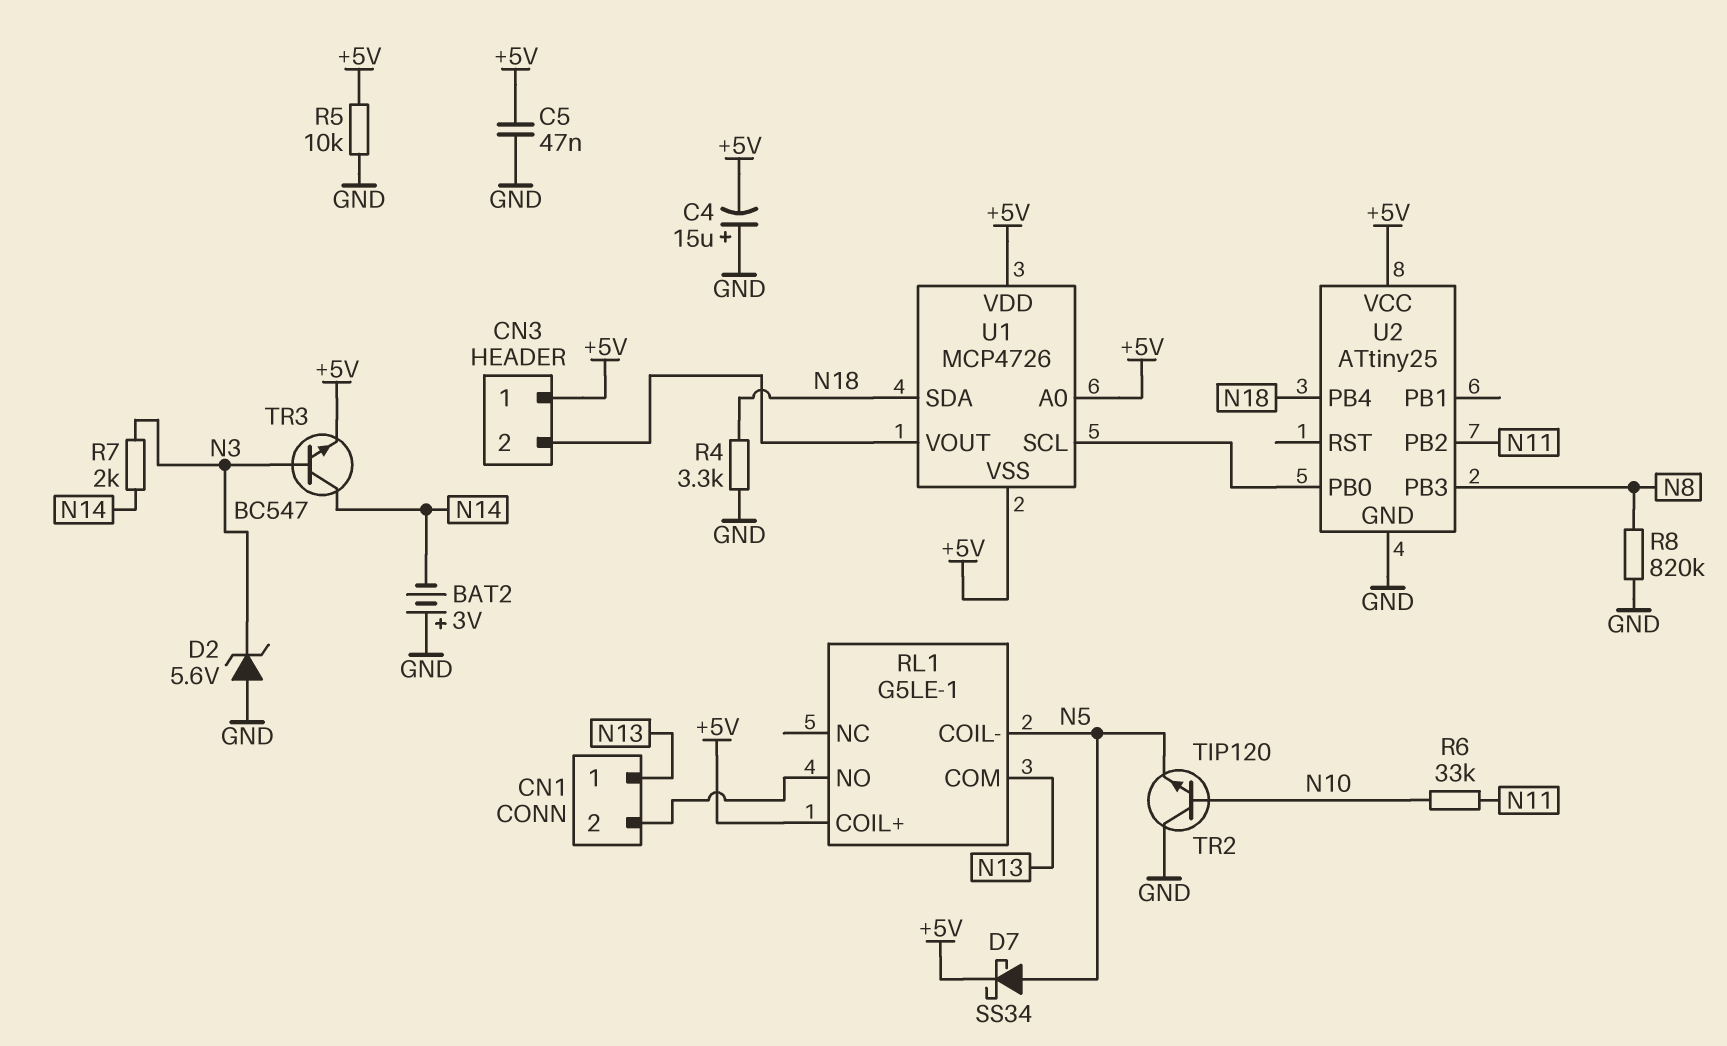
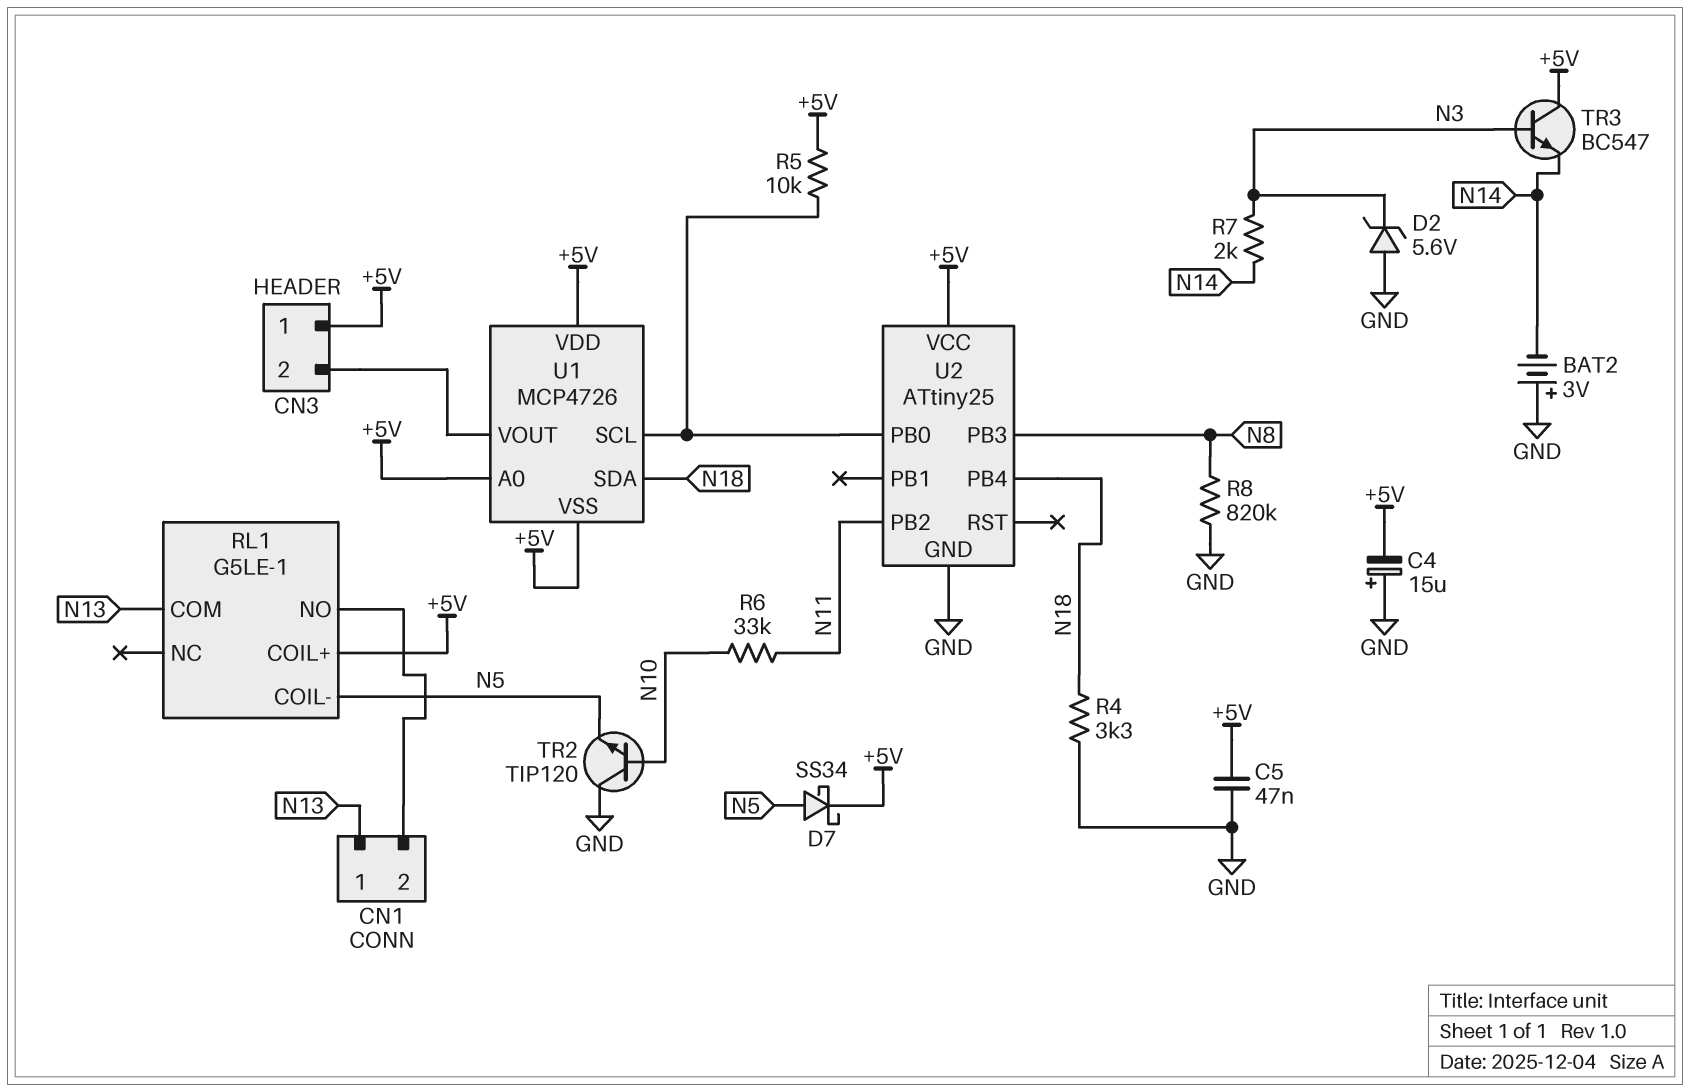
R5: 10k (+5V, GND) -> 10k (+5V, U1/SCL)
TR3: NPN BC547 (B N3, C N14, E +5V) -> NPN BC547 (B N3, C +5V, E N14)

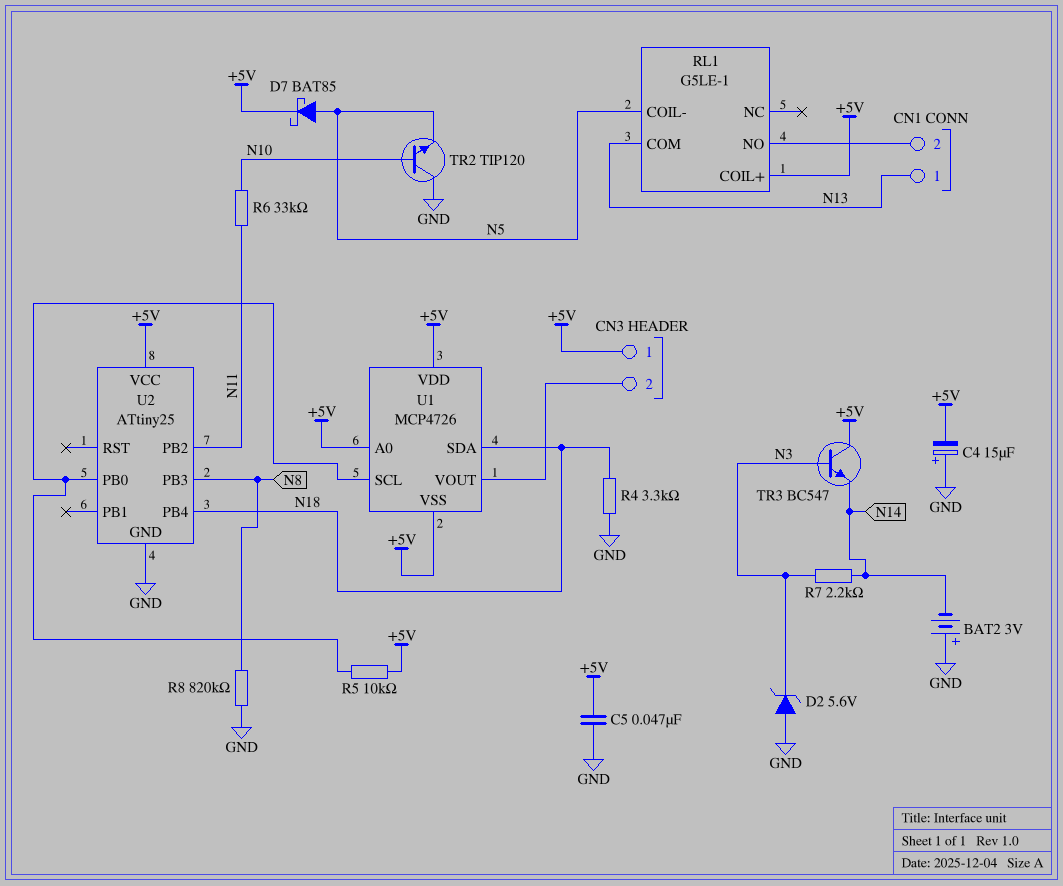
D7: schottky SS34 (A N5, K +5V) -> schottky BAT85 (A N5, K +5V)
R7: 2k (N3, N14) -> 2.2k (N3, N14)

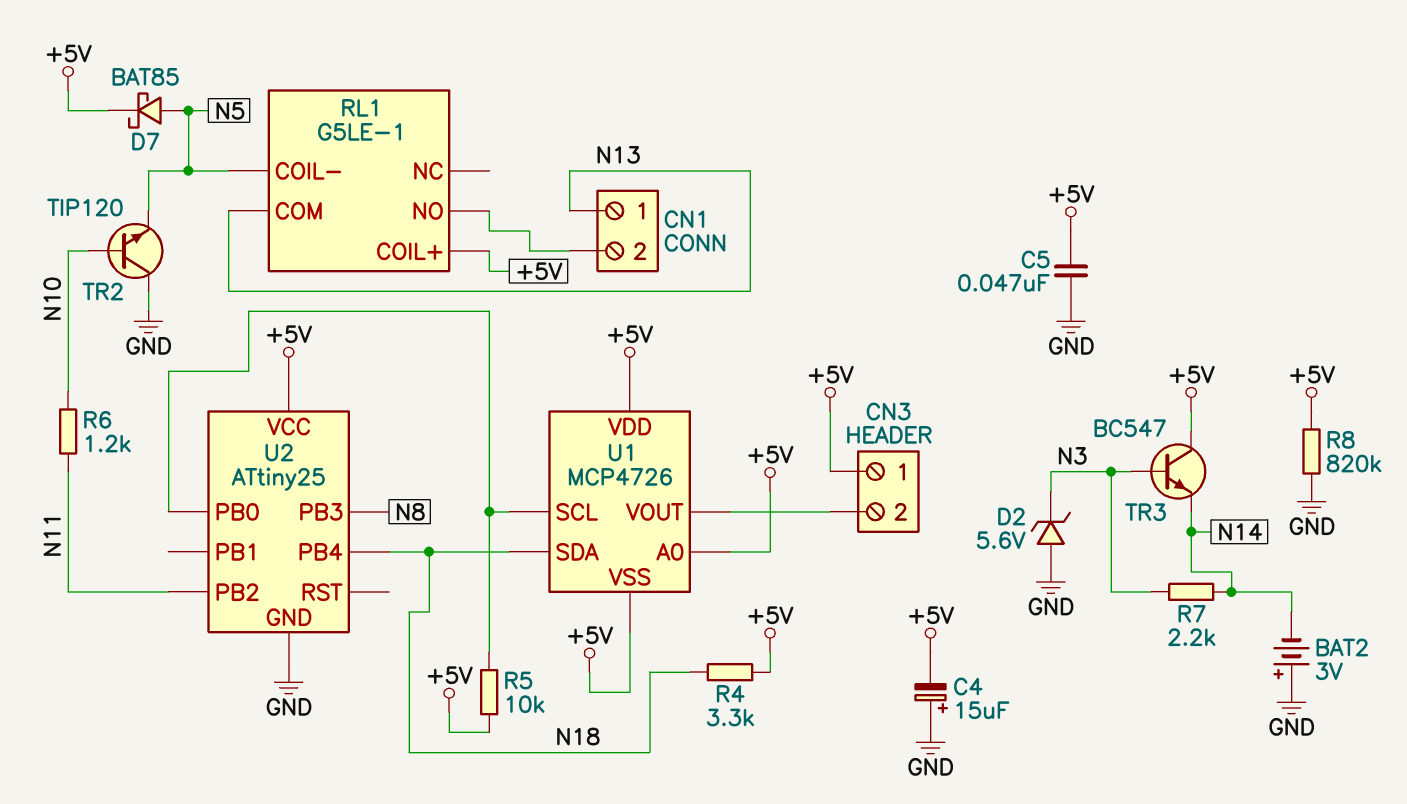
R4: 3.3k (GND, N18) -> 3.3k (+5V, N18)
R6: 33k (N10, N11) -> 1.2k (N10, N11)
R8: 820k (GND, N8) -> 820k (+5V, GND)

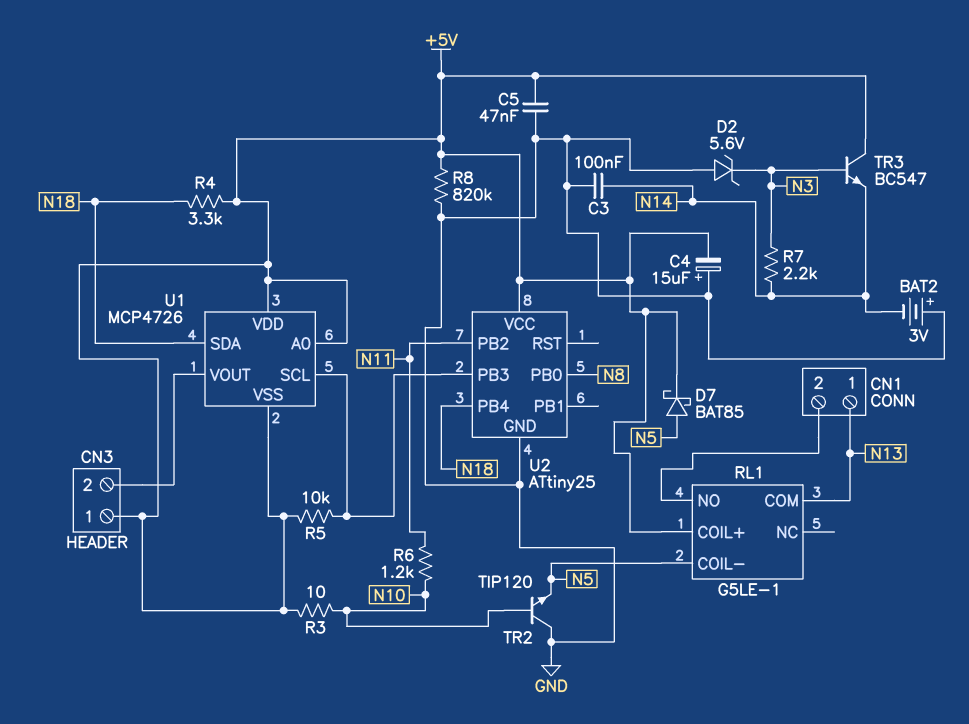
C3: none -> 100nF (GND, N14)
R3: none -> 10 (+5V, N10)
U2 pin PB0: U1/SCL -> N8
U2 pin PB3: N8 -> U1/SCL

